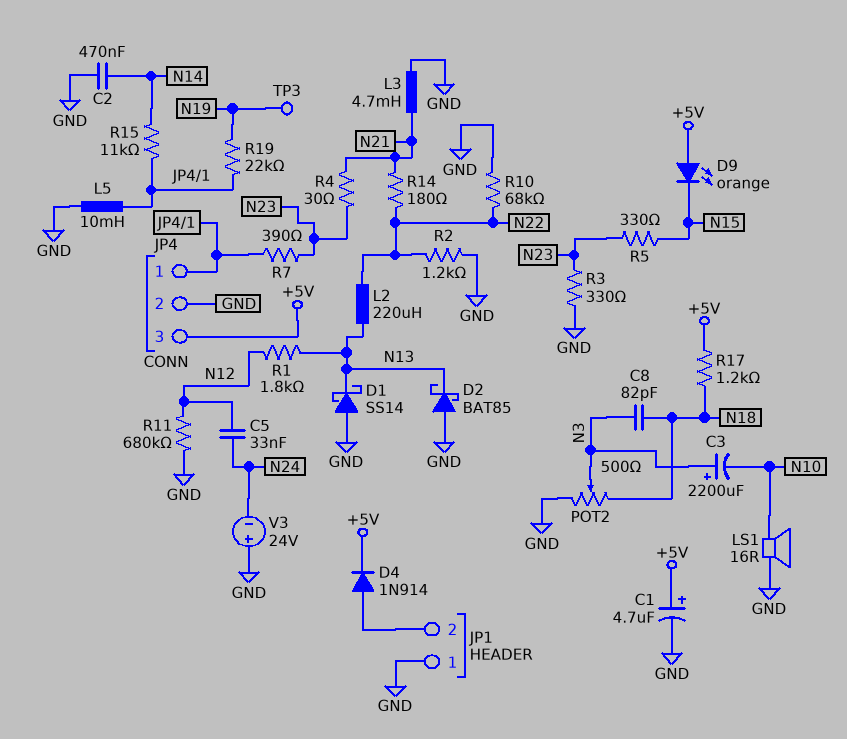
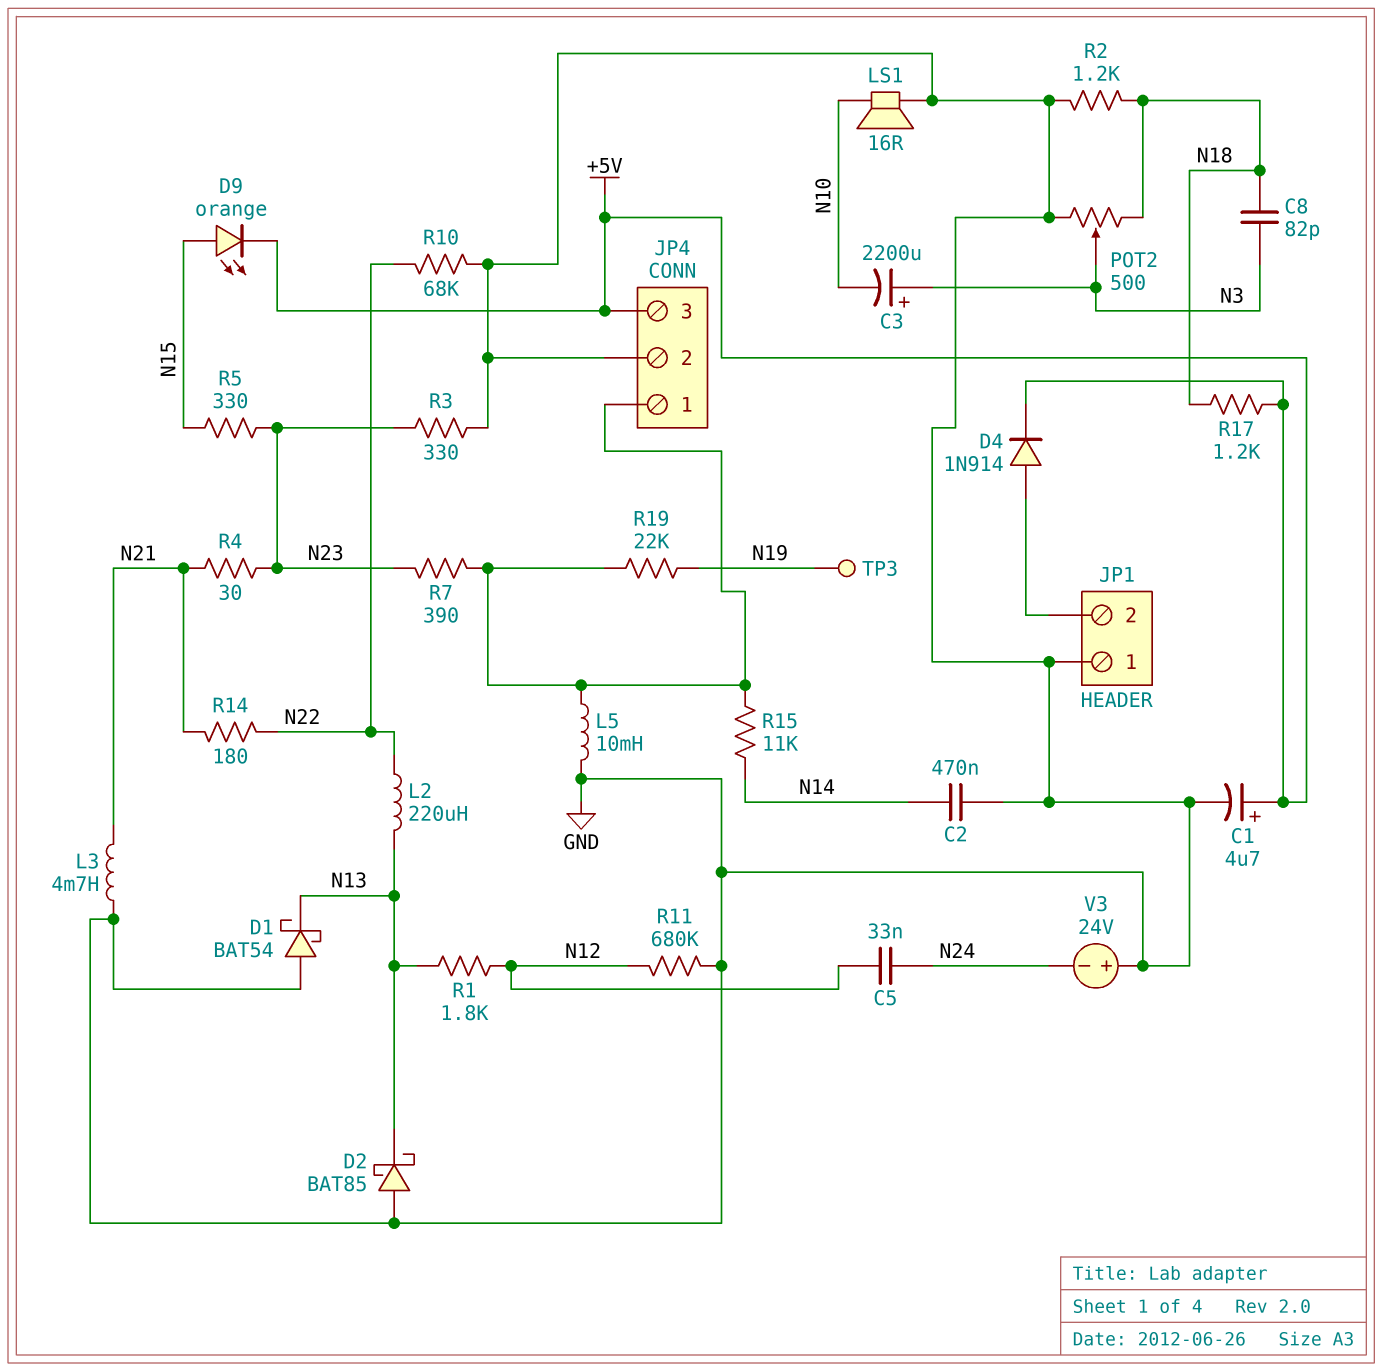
D1: schottky SS14 (A GND, K N13) -> schottky BAT54 (A GND, K N13)
D9: LED orange (A +5V, K N15) -> LED orange (A N15, K +5V)
R2: 1.2k (GND, N22) -> 1.2k (GND, N18)

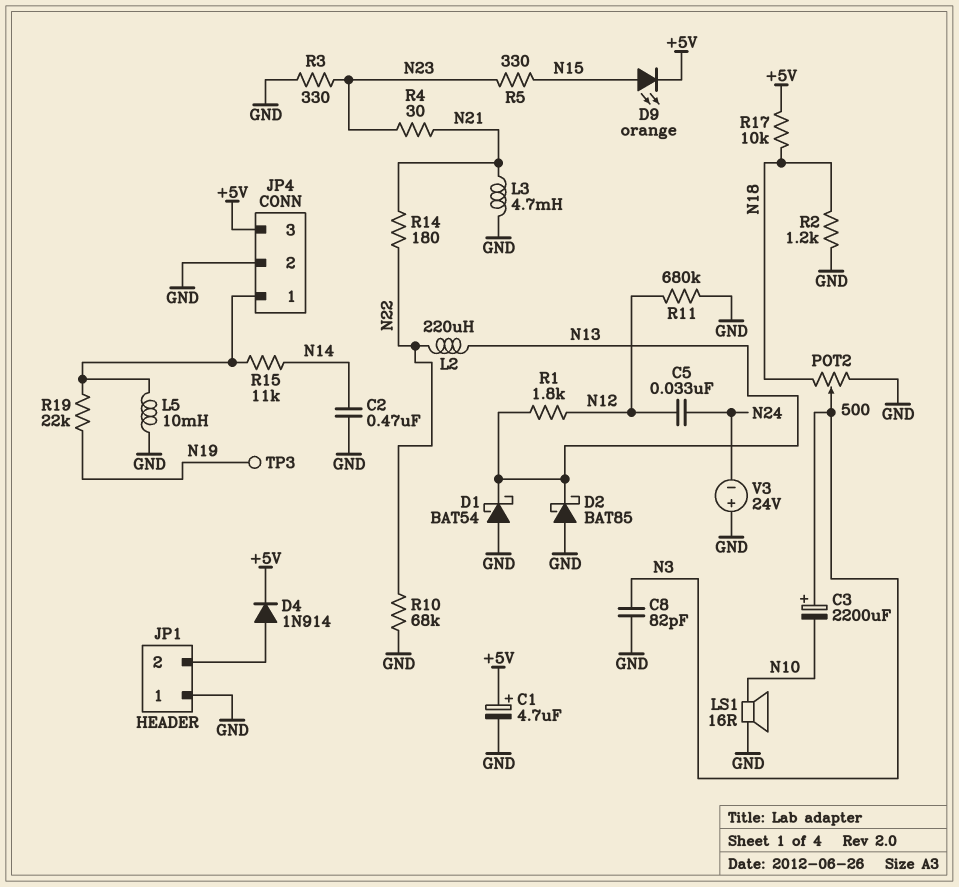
C8: 82pF (N3, N18) -> 82pF (GND, N3)
R7: 390 (JP4/1, N23) -> none
R17: 1.2k (+5V, N18) -> 10k (+5V, N18)

